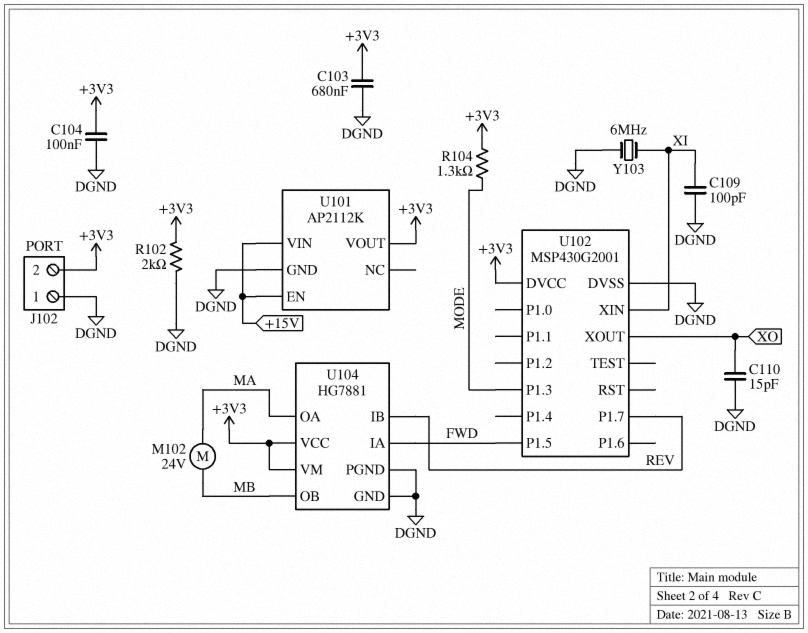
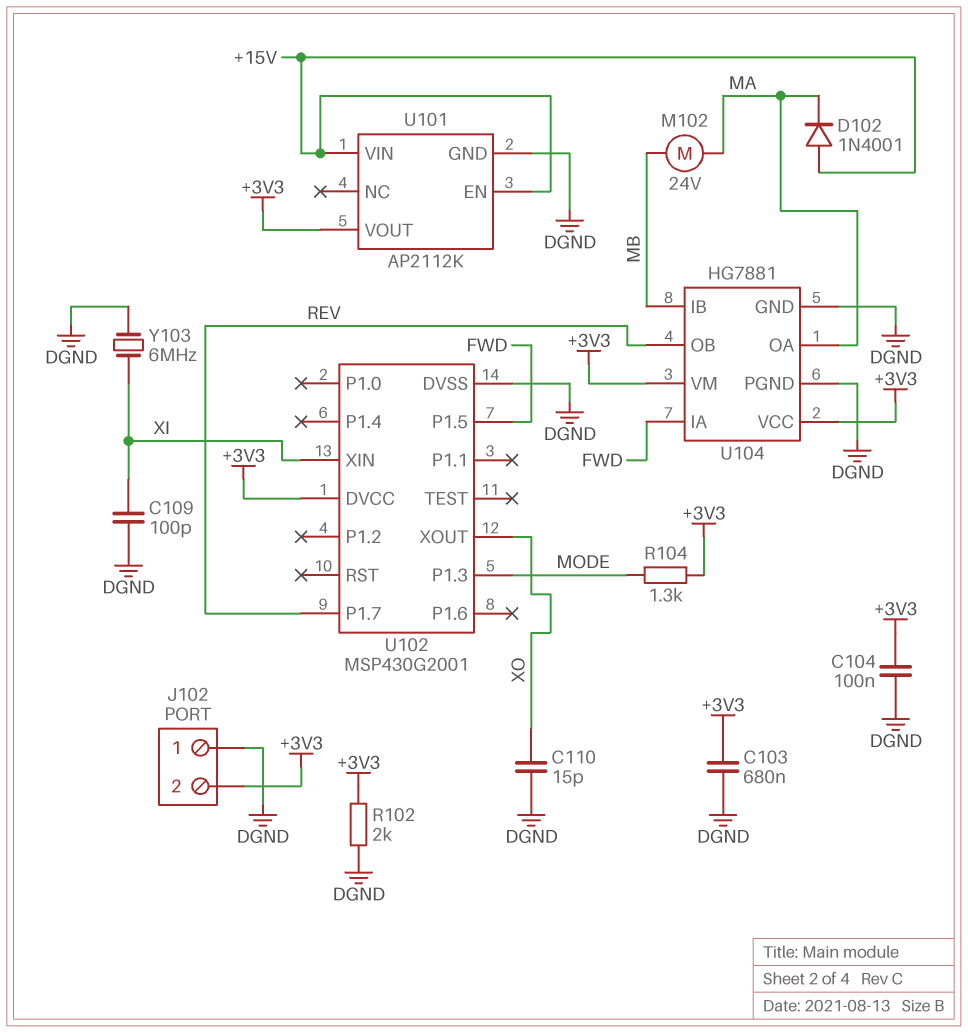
D102: none -> diode 1N4001 (A +15V, K MA)
U104 pin IB: REV -> MB
U104 pin OB: MB -> REV

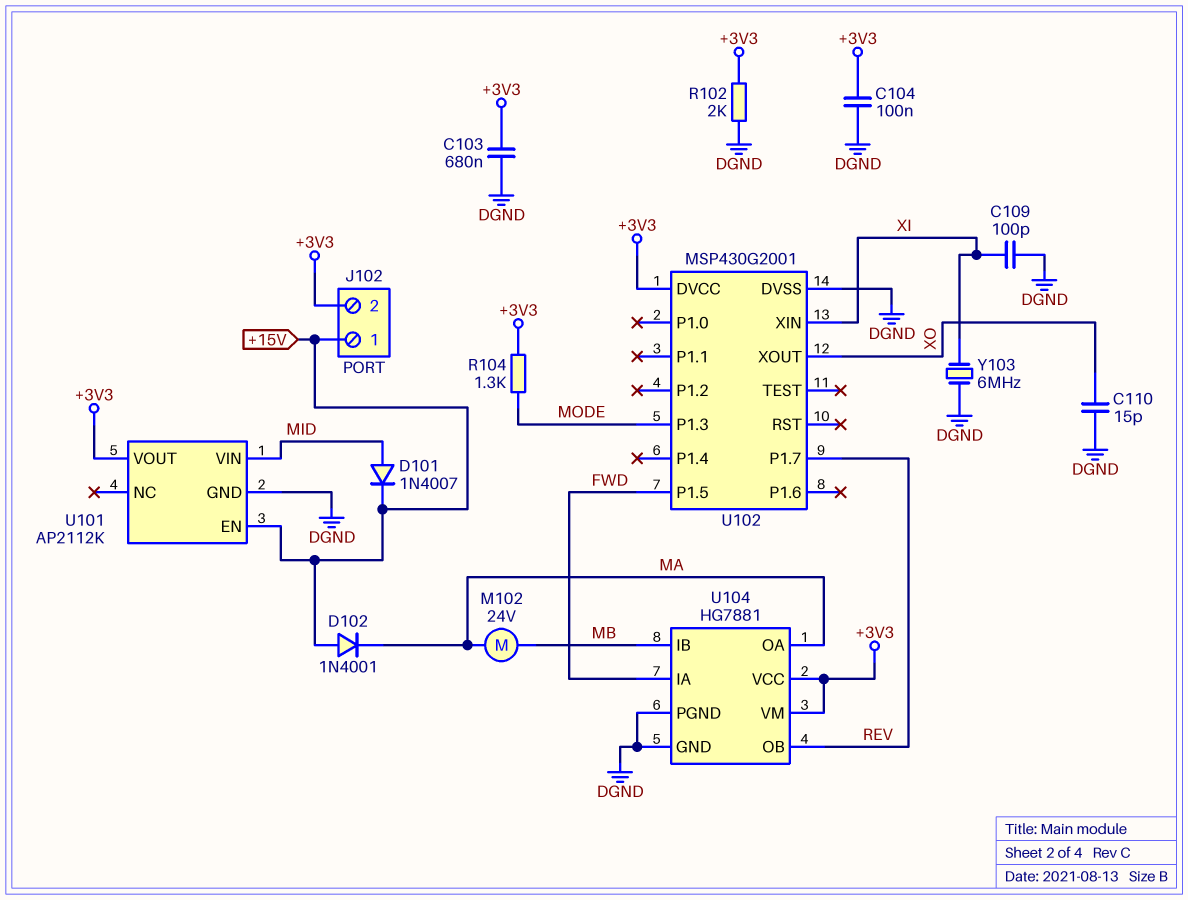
D101: none -> diode 1N4007 (A MID, K +15V)
J102 pin 1: DGND -> +15V
U101 pin VIN: +15V -> MID

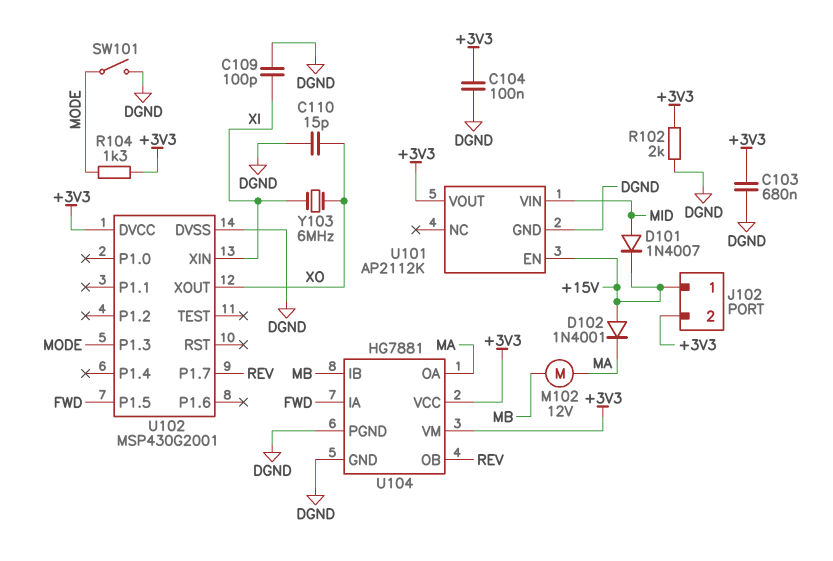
M102: motor 24V (MA, MB) -> motor 12V (MA, MB)
SW101: none -> switch (DGND, MODE)
Y103: 6MHz (DGND, XI) -> 6MHz (XI, XO)

